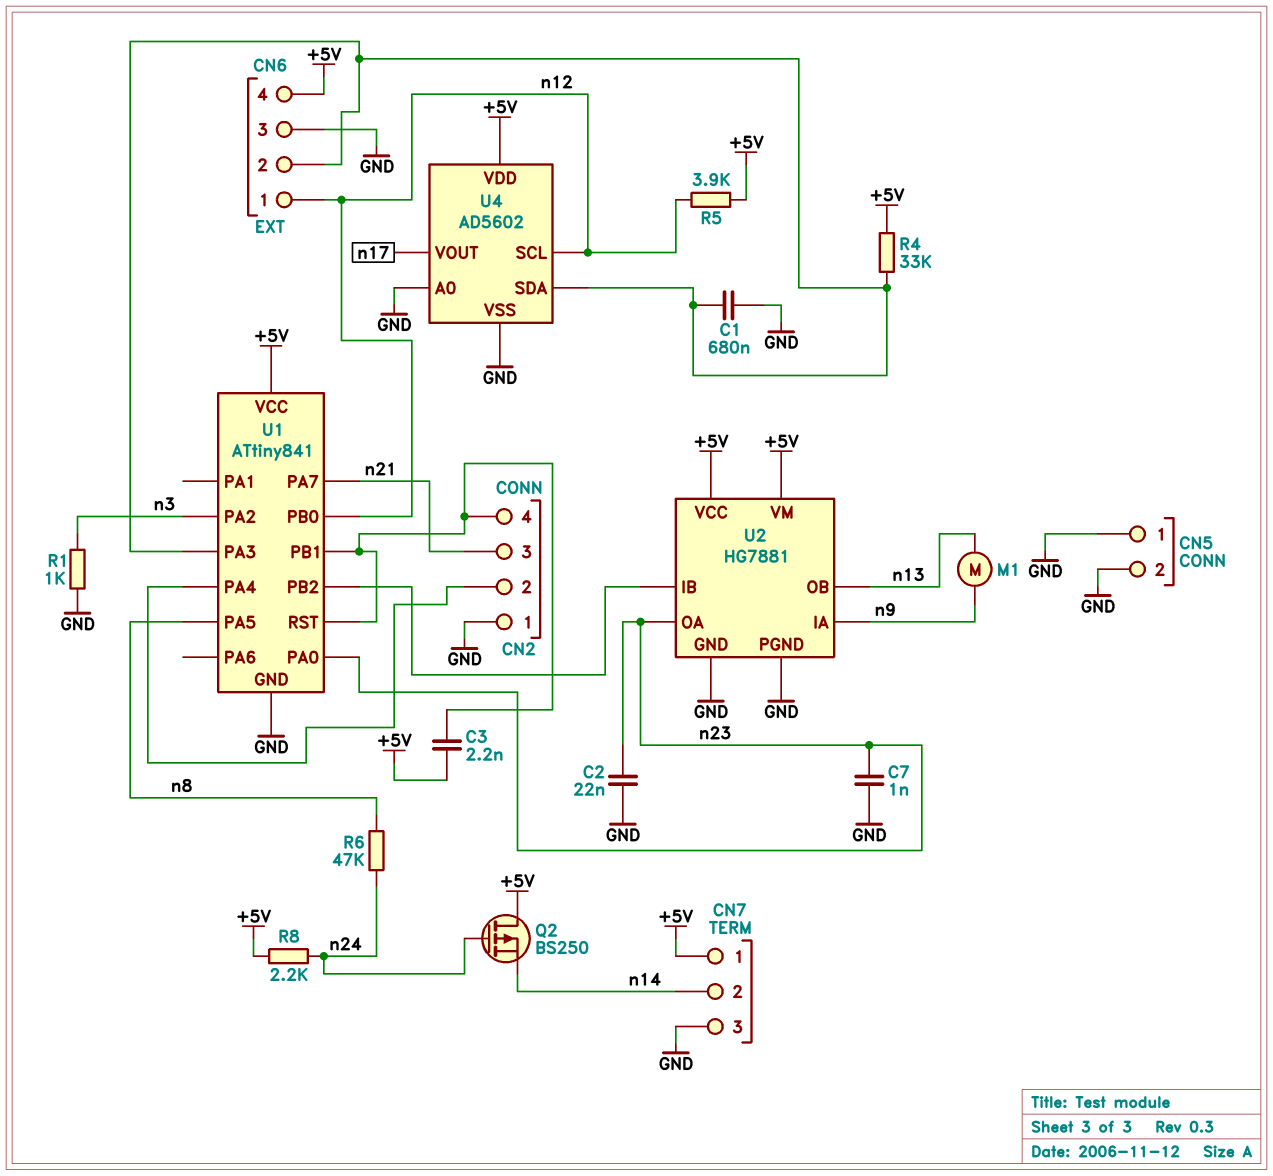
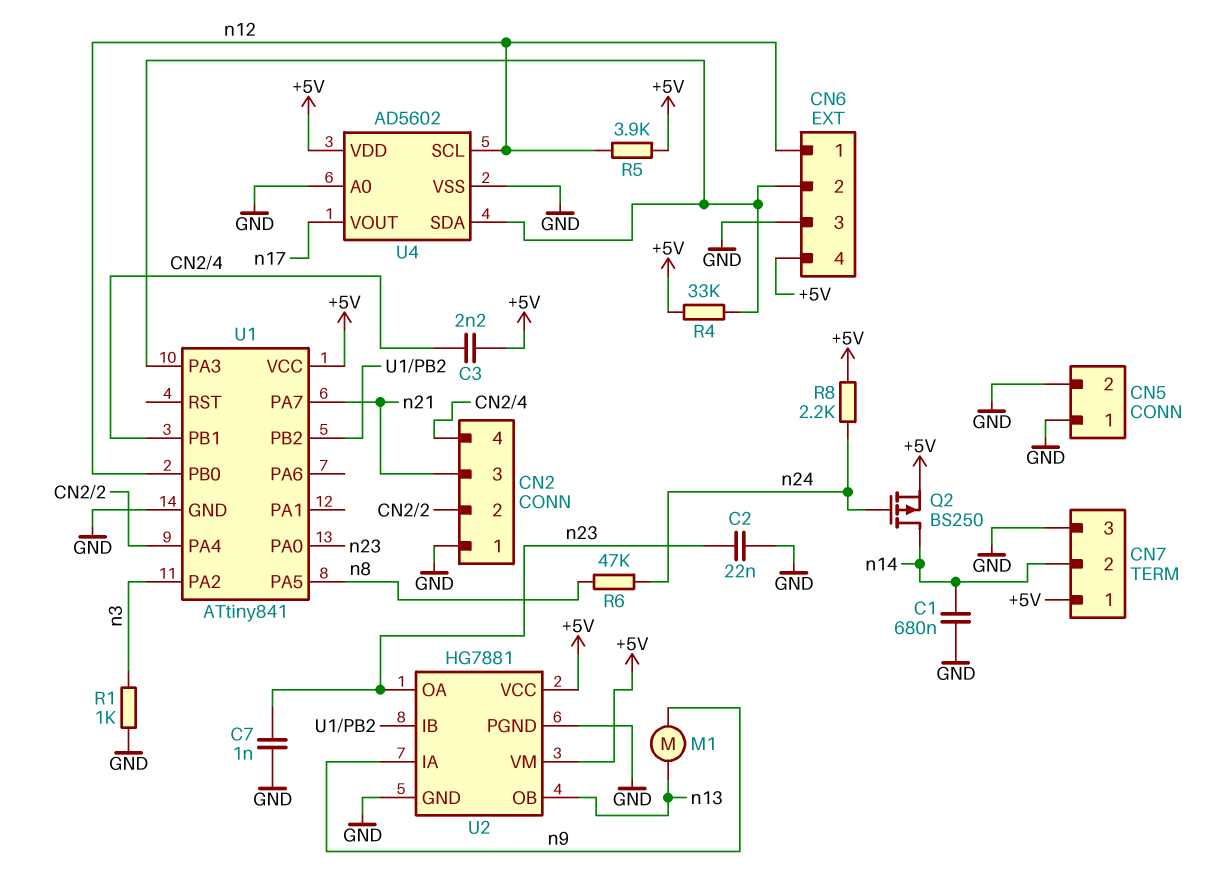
C1: 680nF (CN6/2, GND) -> 680nF (GND, n14)
Q2: PMOS BS250 (G n24, D +5V, S n14) -> PMOS BS250 (G n24, D n14, S +5V)
U1 pin RST: CN2/4 -> none

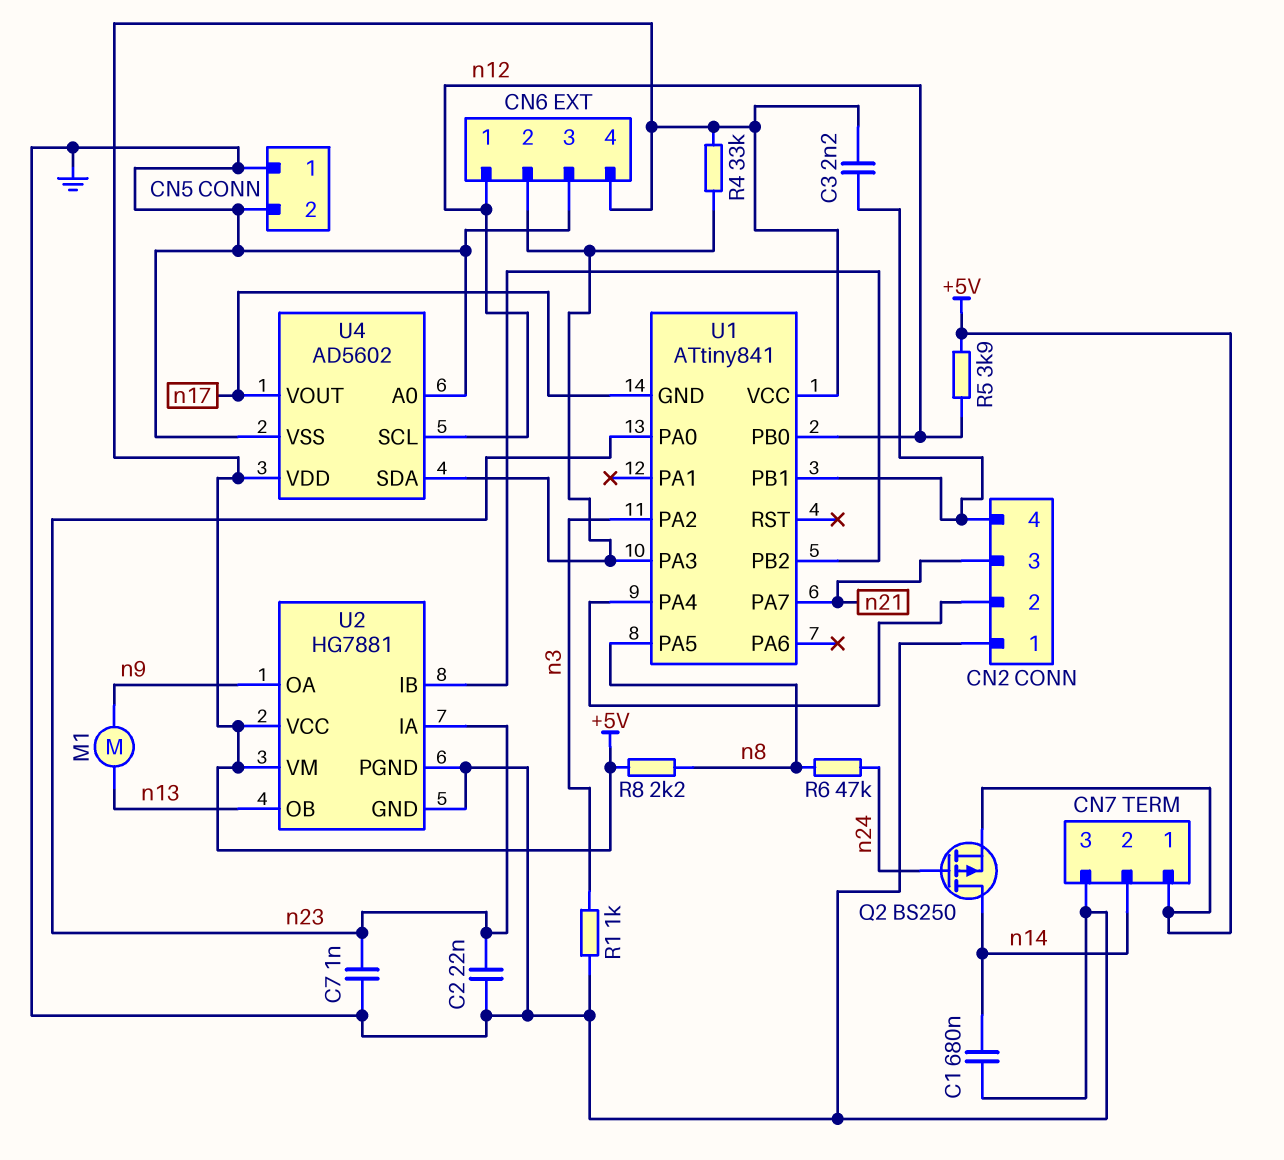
R8: 2.2k (+5V, n24) -> 2.2k (+5V, n8)
U1 pin GND: GND -> n17
U2 pin IA: n9 -> n23
U2 pin OA: n23 -> n9

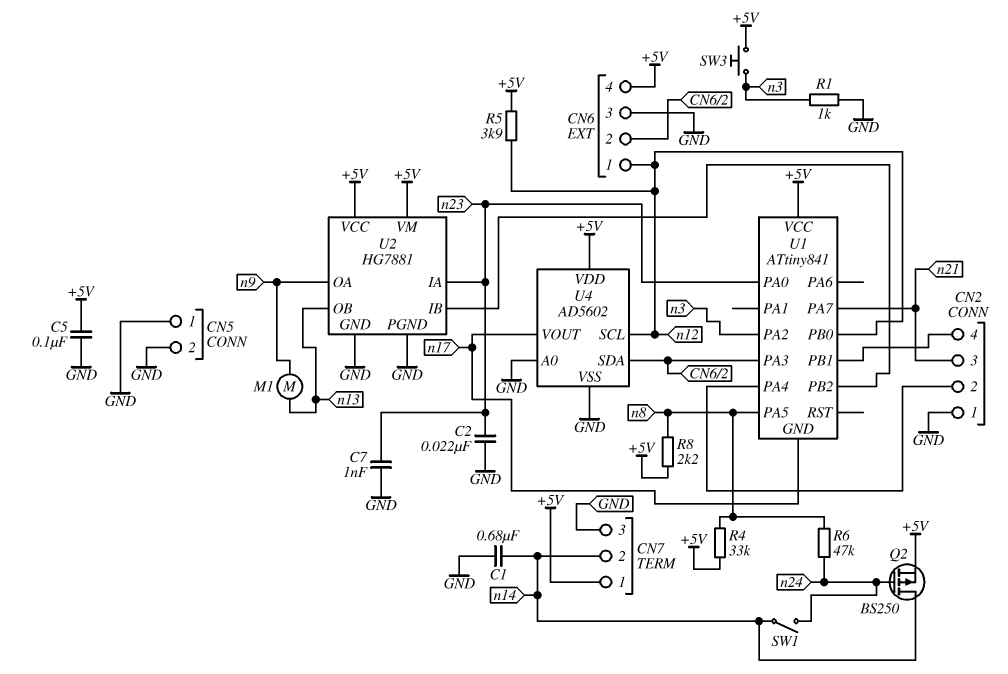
C3: 2.2nF (+5V, CN2/4) -> none
C5: none -> 100nF (+5V, GND)
R4: 33k (+5V, CN6/2) -> 33k (+5V, n8)
SW1: none -> switch (n14, n24)
SW3: none -> button (+5V, n3)

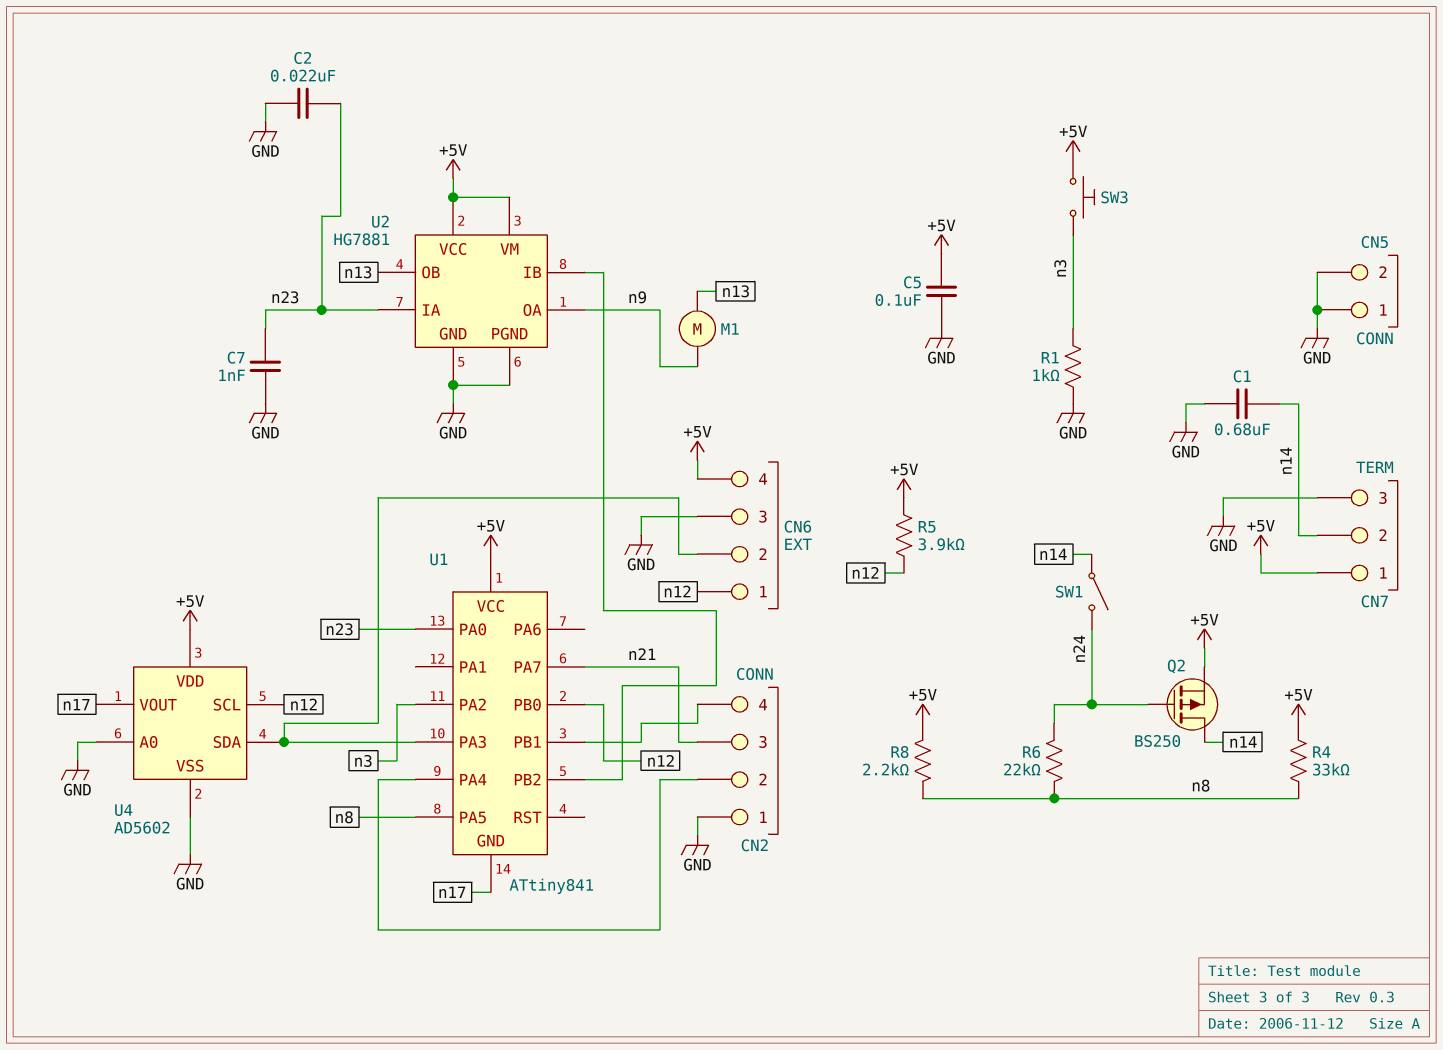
R6: 47k (n8, n24) -> 22k (n8, n24)

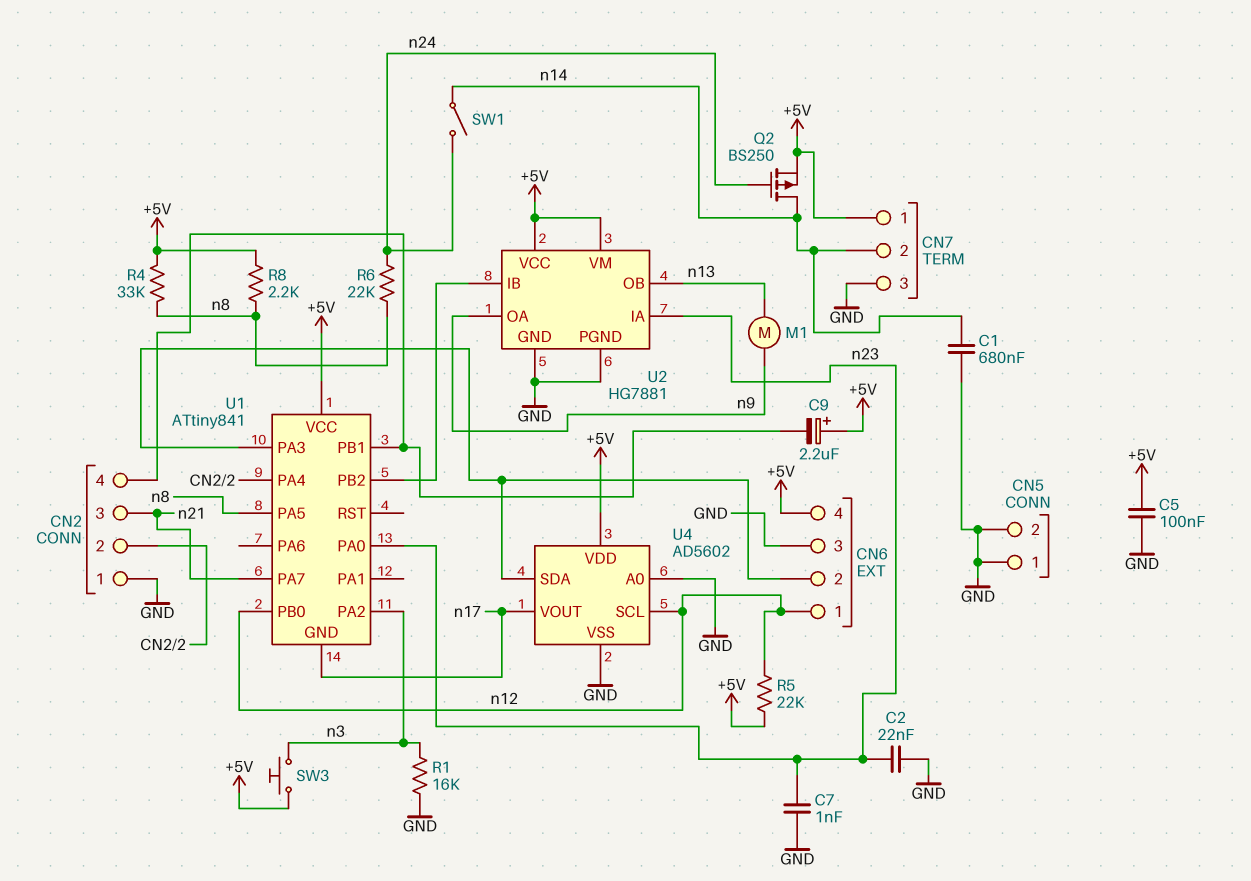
C9: none -> 2.2uF (plus +5V, minus CN2/4)
R1: 1k (GND, n3) -> 16k (GND, n3)
R5: 3.9k (+5V, n12) -> 22k (+5V, n12)

